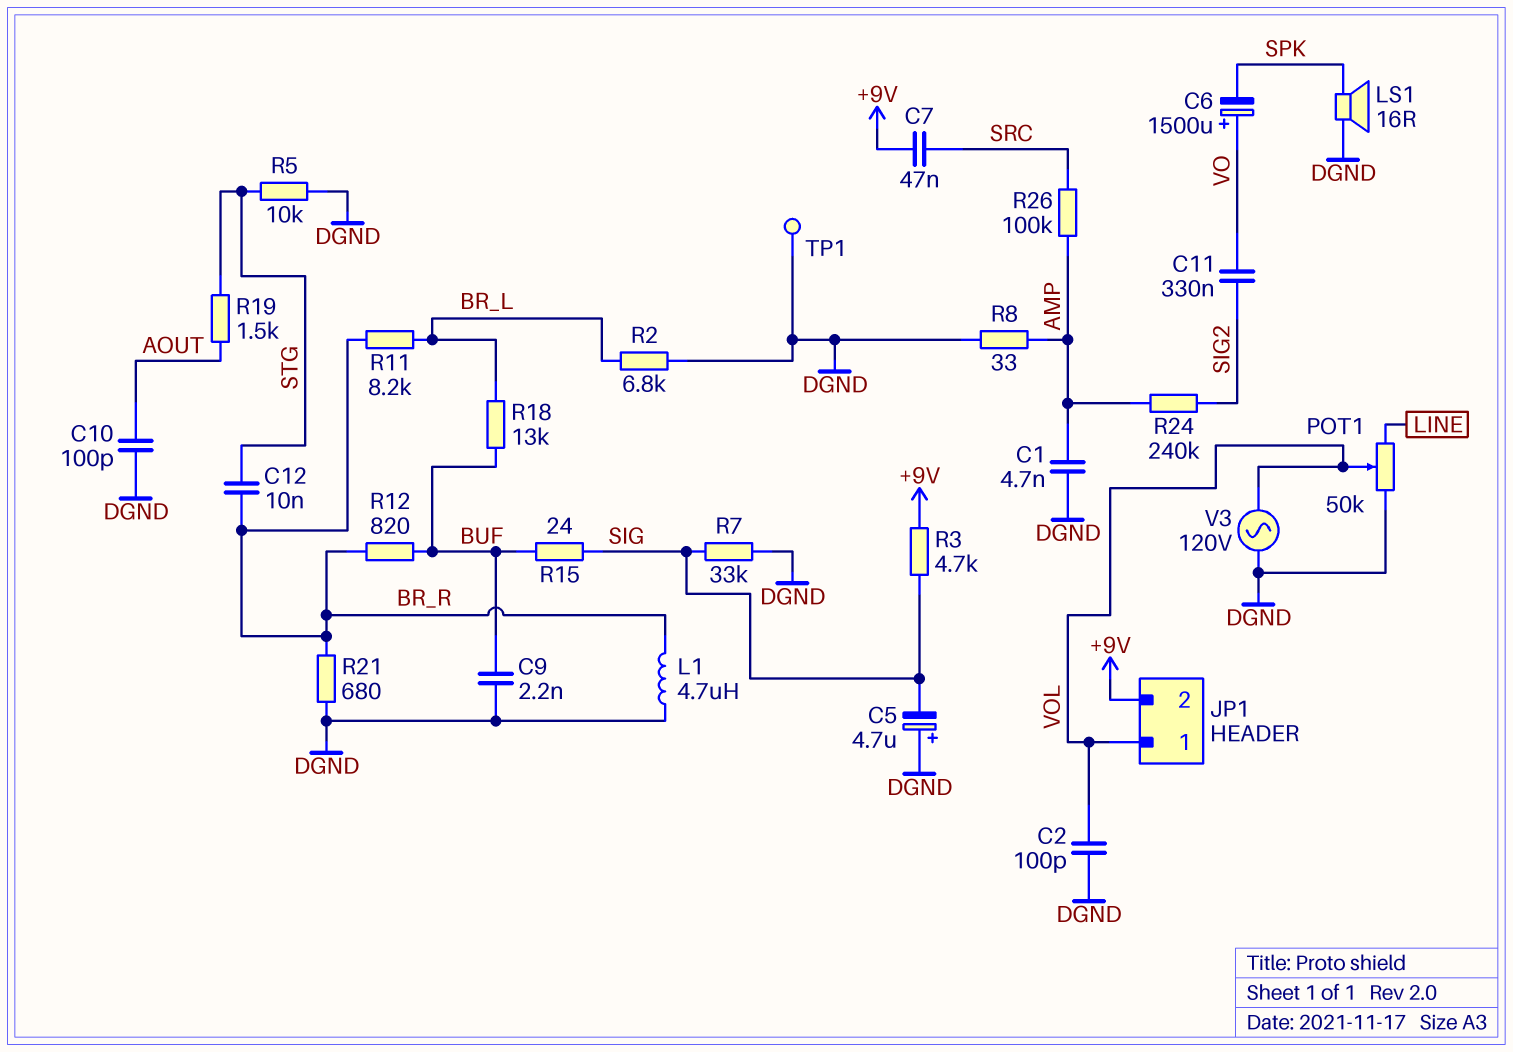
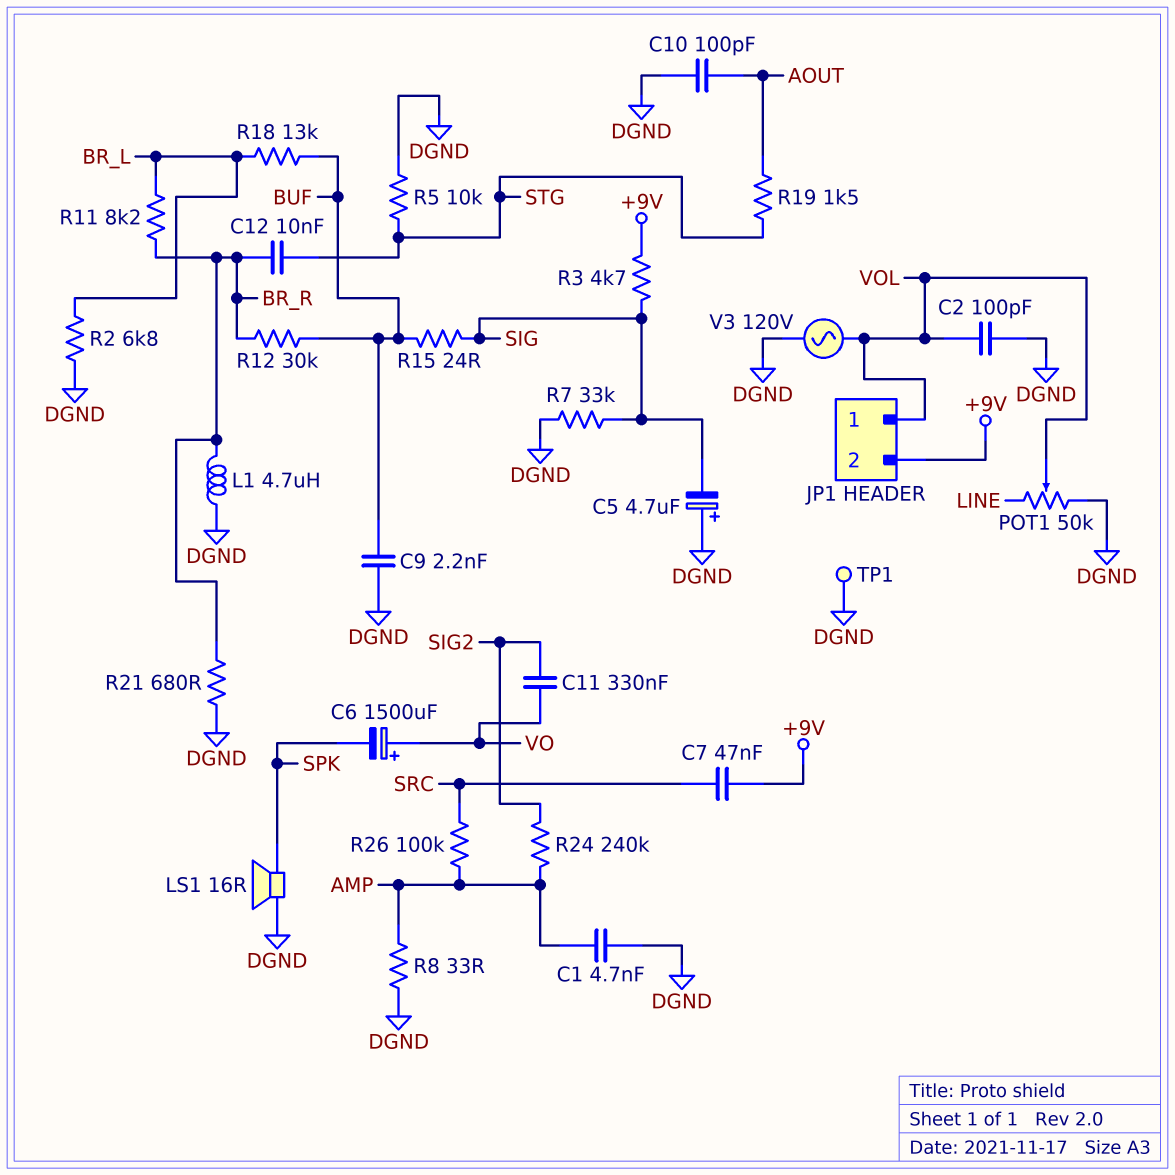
R12: 820 (BR_R, BUF) -> 30k (BR_R, BUF)

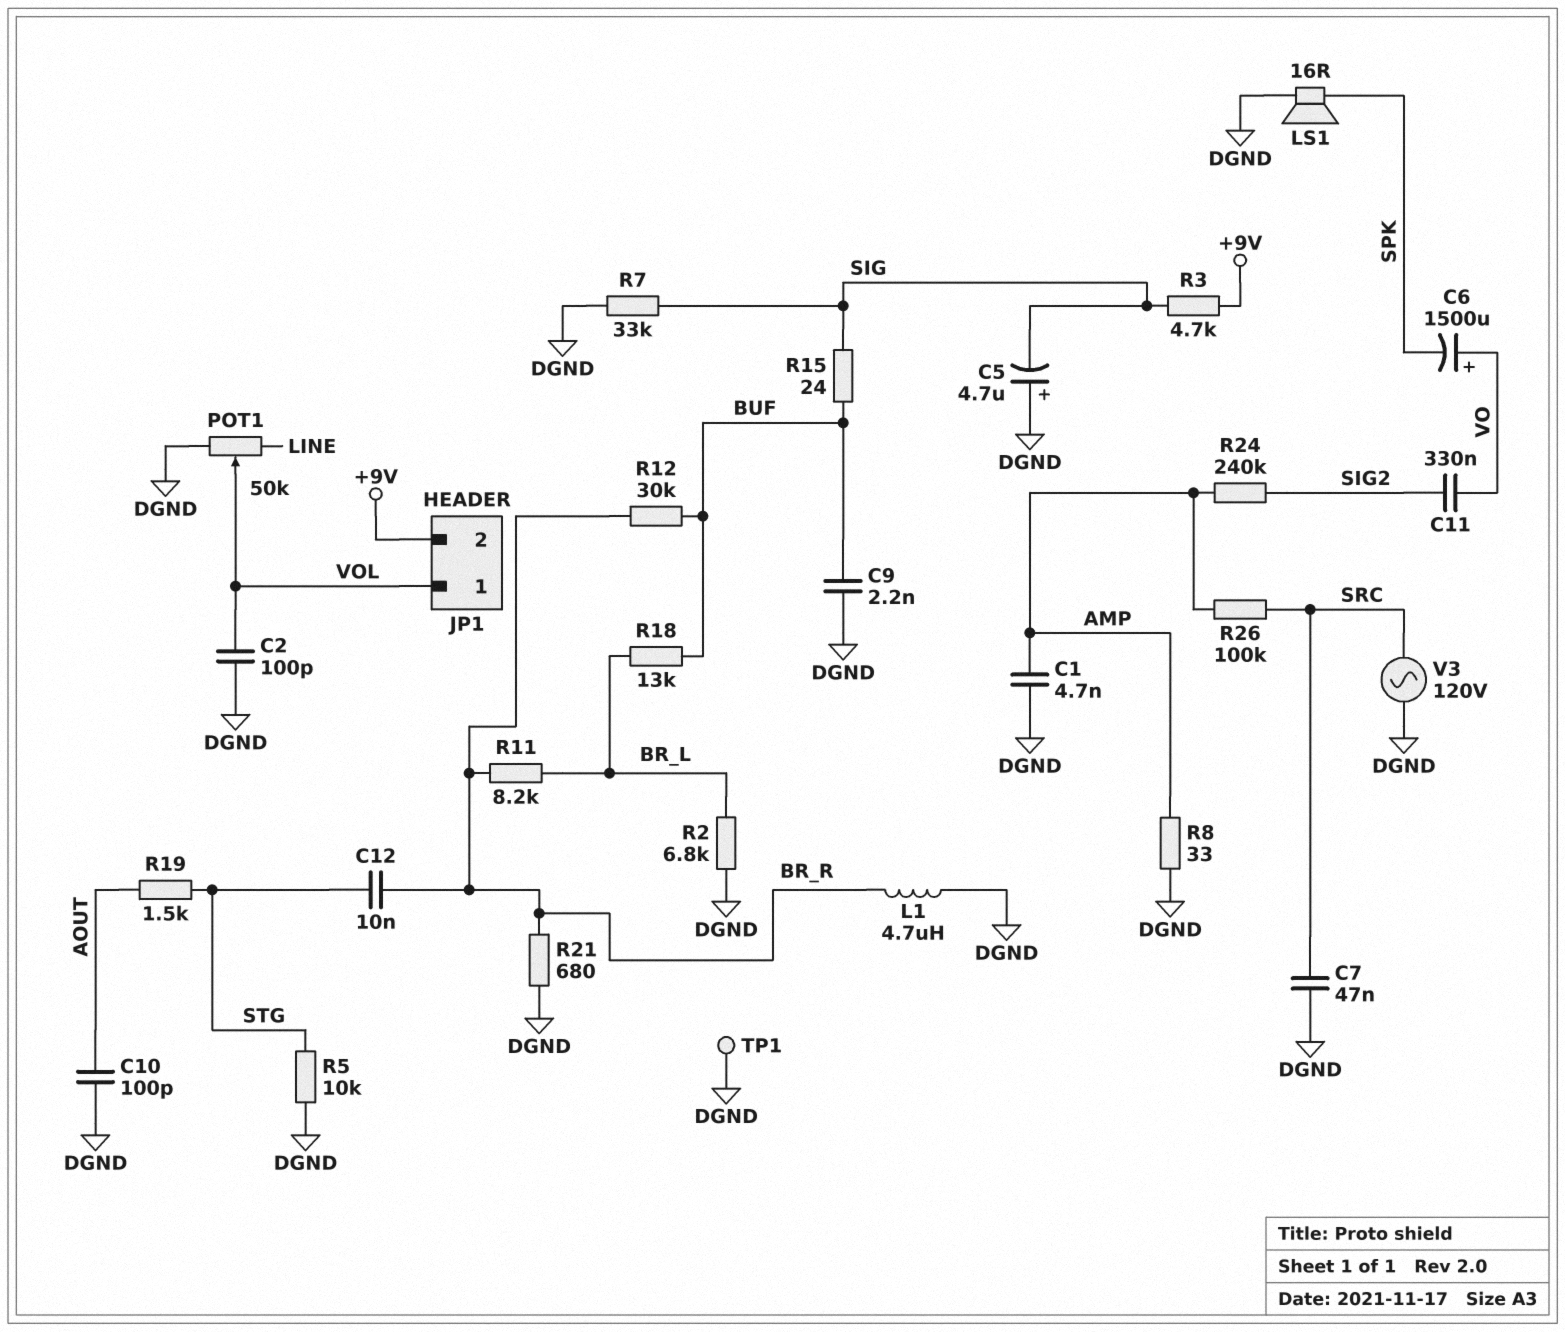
C7: 47nF (+9V, SRC) -> 47nF (DGND, SRC)
V3: AC 120V (DGND, VOL) -> AC 120V (DGND, SRC)

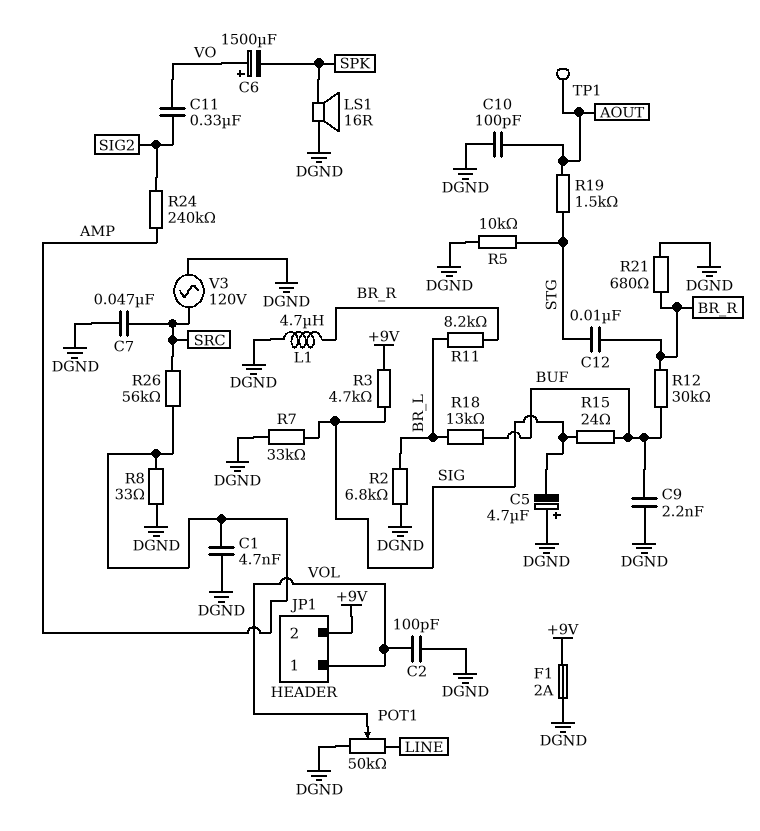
F1: none -> 2A (+9V, DGND)
R26: 100k (AMP, SRC) -> 56k (AMP, SRC)
TP1: test point (DGND) -> test point (AOUT)

